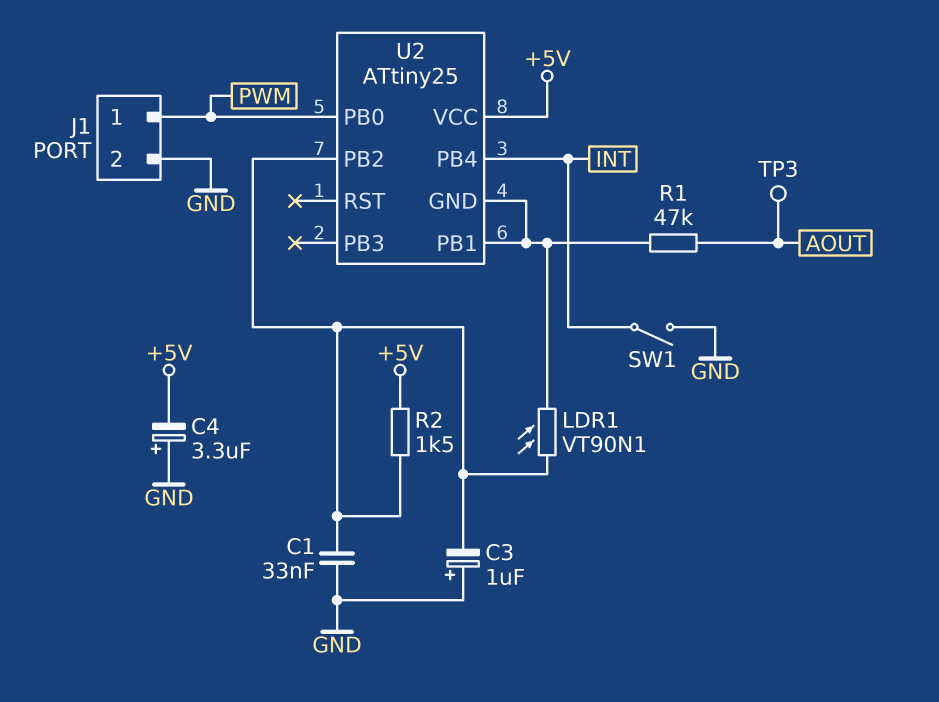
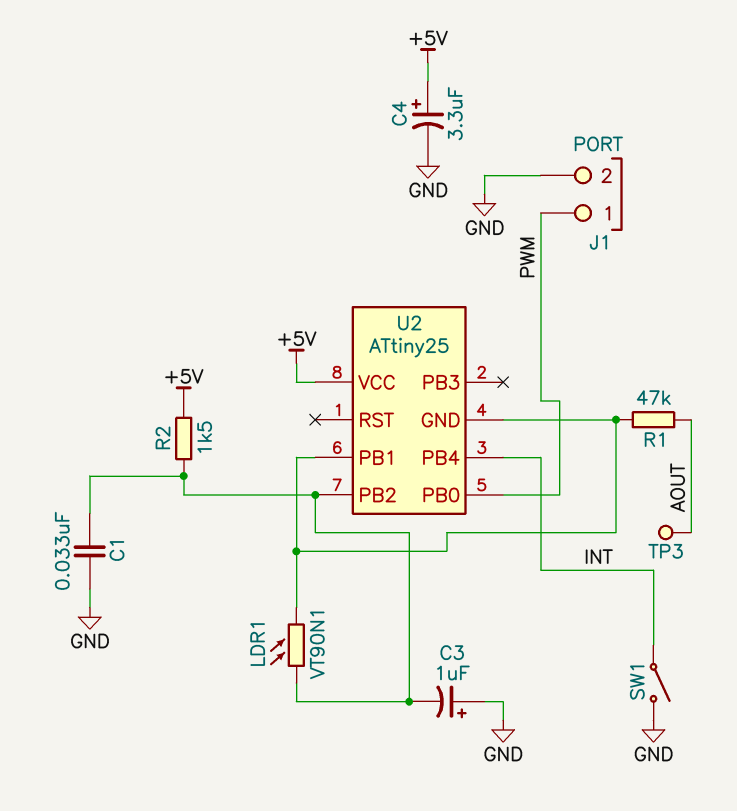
C4: 3.3uF (plus GND, minus +5V) -> 3.3uF (plus +5V, minus GND)

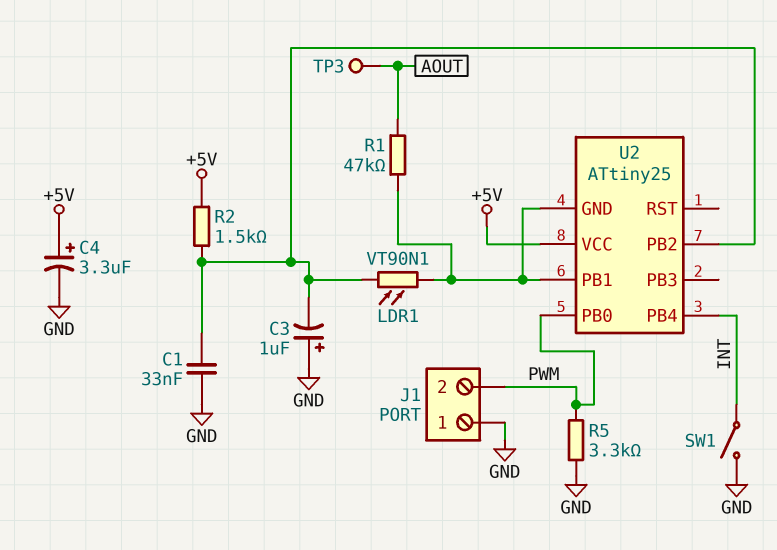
J1 pin 1: PWM -> GND
J1 pin 2: GND -> PWM
R5: none -> 3.3k (GND, PWM)

